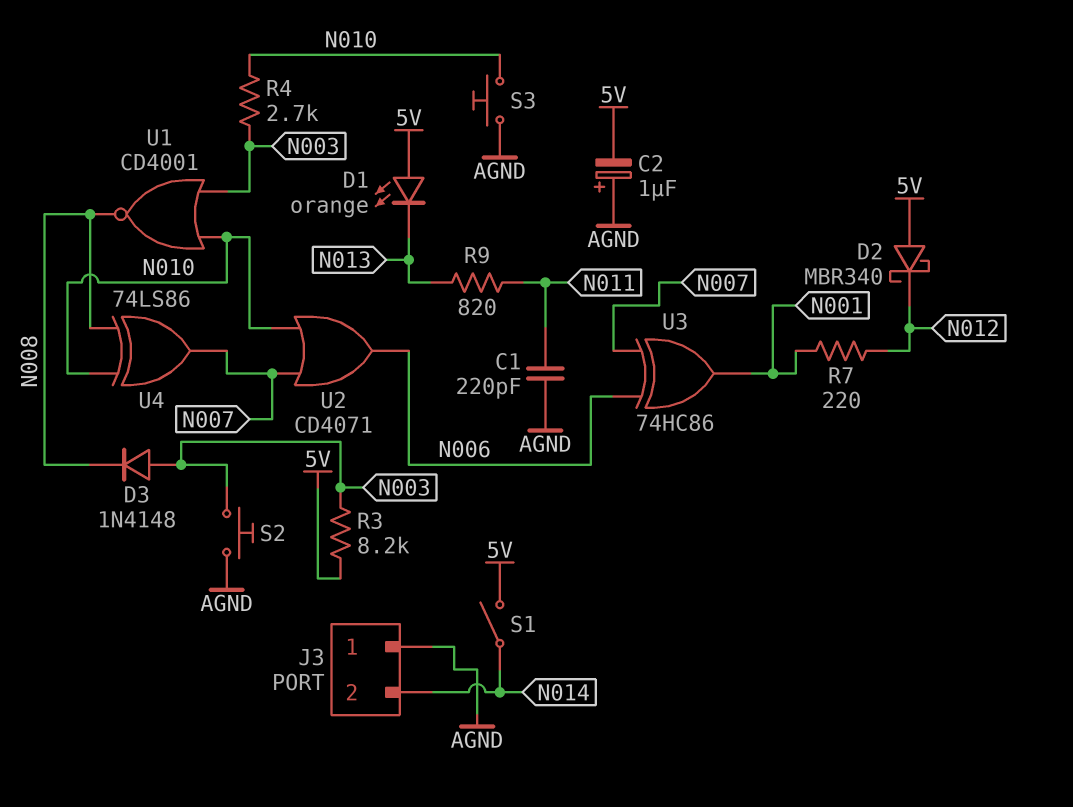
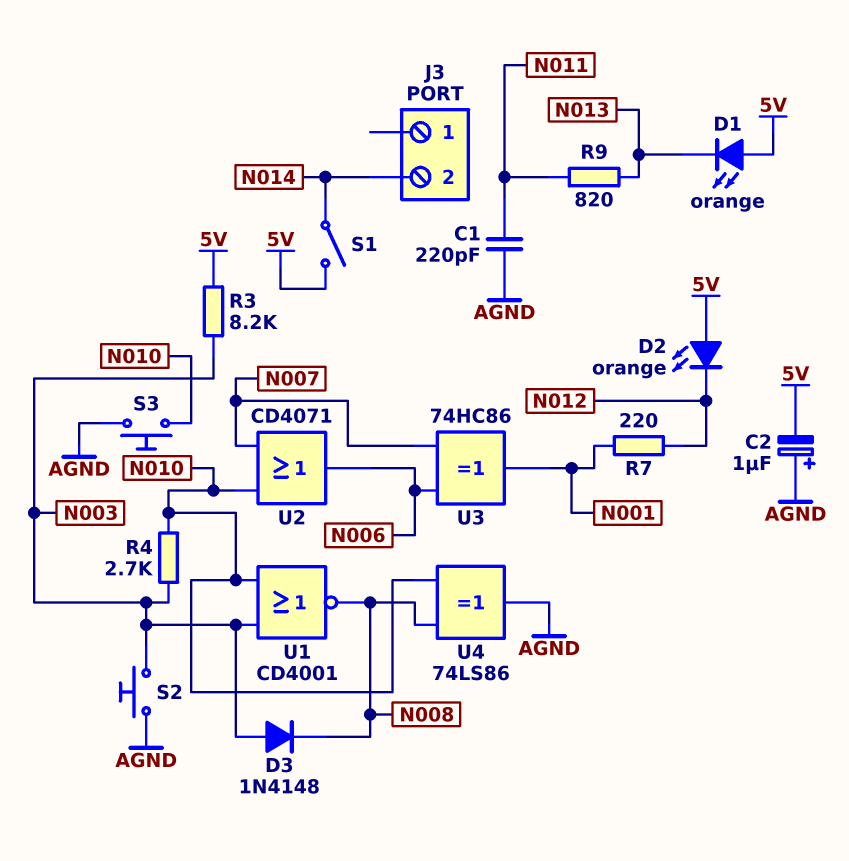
D2: schottky MBR340 (A 5V, K N012) -> LED orange (A 5V, K N012)
J3 pin 1: AGND -> none
U4: XOR 74LS86 (in N008, in N010, out N007) -> XOR 74LS86 (in N008, in N010, out AGND)

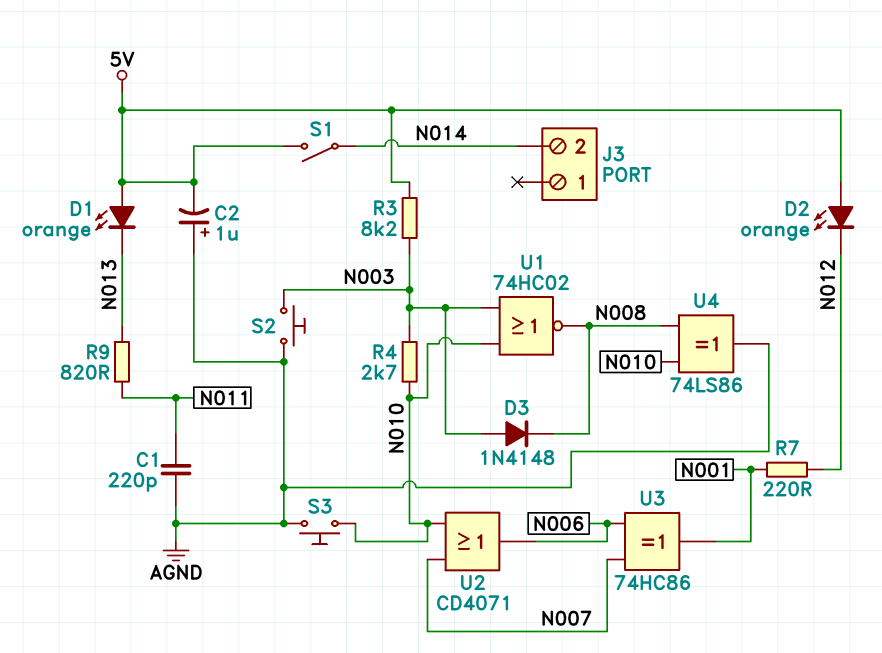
U1: NOR CD4001 (in N003, in N010, out N008) -> NOR 74HC02 (in N003, in N010, out N008)

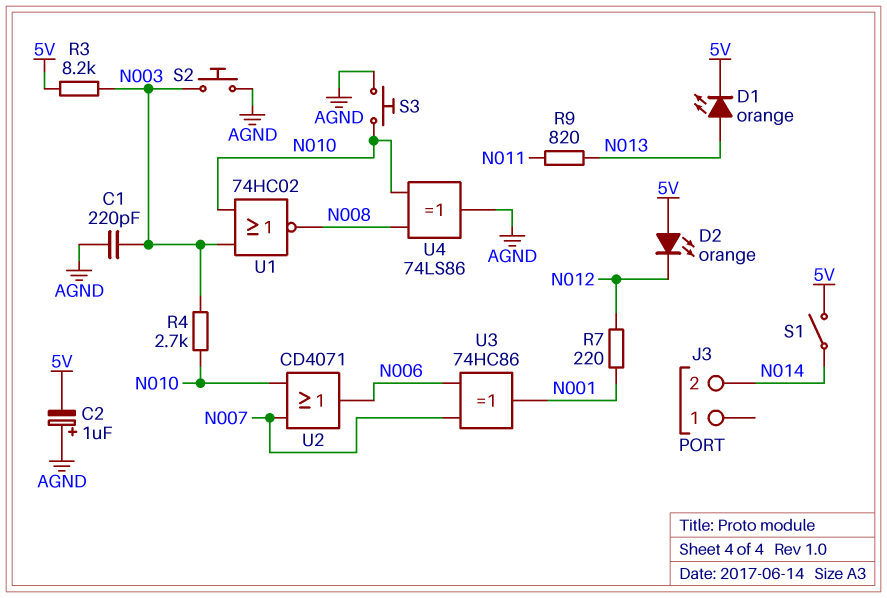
C1: 220pF (AGND, N011) -> 220pF (AGND, N003)
D1: LED orange (A 5V, K N013) -> LED orange (A N013, K 5V)
D3: diode 1N4148 (A N003, K N008) -> none

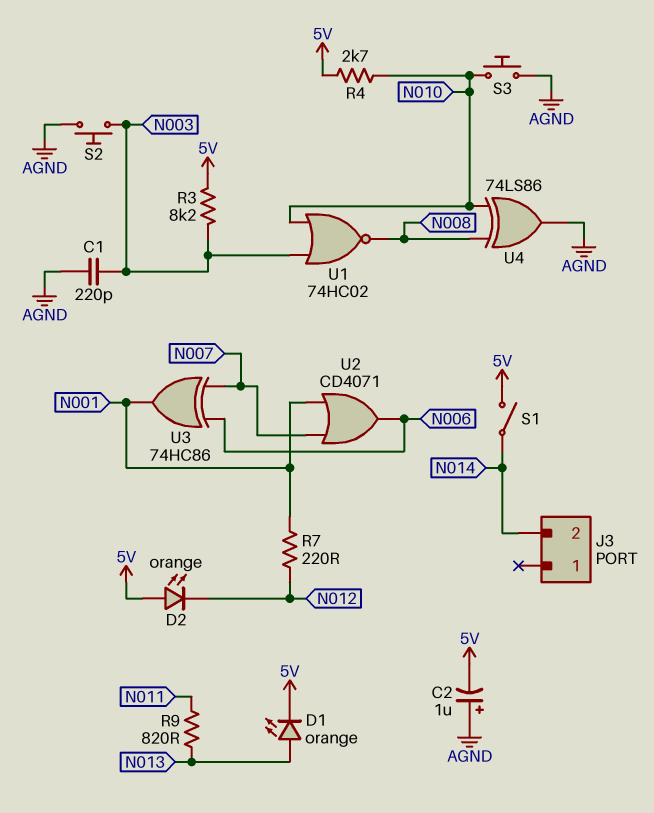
R4: 2.7k (N003, N010) -> 2.7k (5V, N010)
U2: OR CD4071 (in N007, in N010, out N006) -> OR CD4071 (in N001, in N007, out N006)

